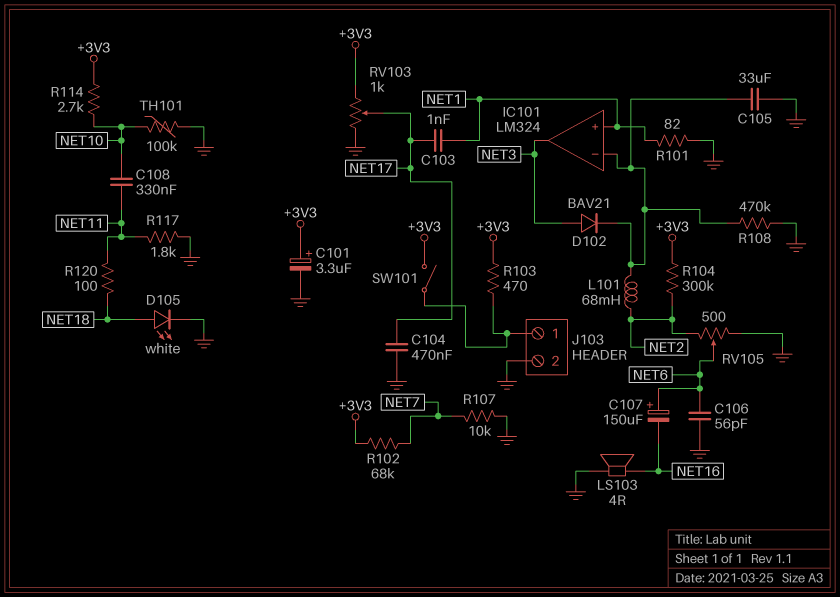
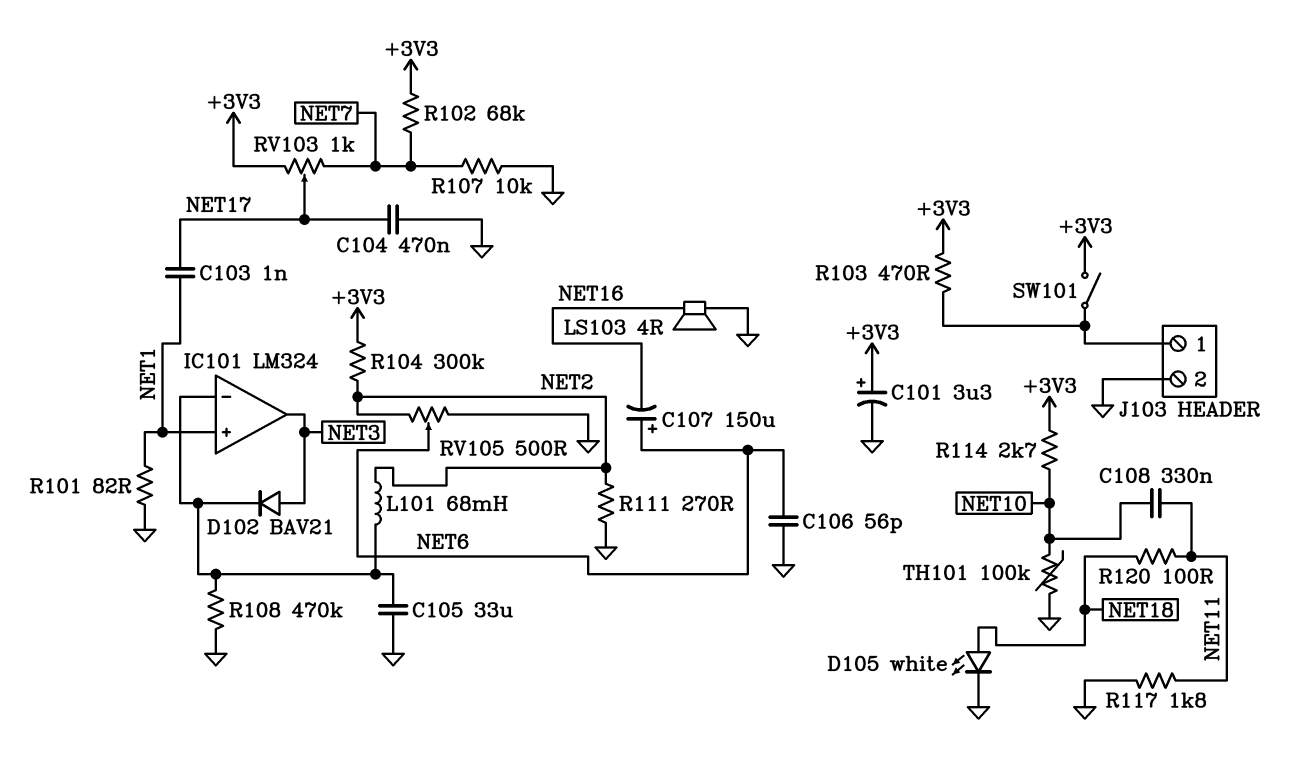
R111: none -> 270 (GND, NET2)
RV103: 1k (+3V3, GND, wiper NET17) -> 1k (+3V3, NET7, wiper NET17)

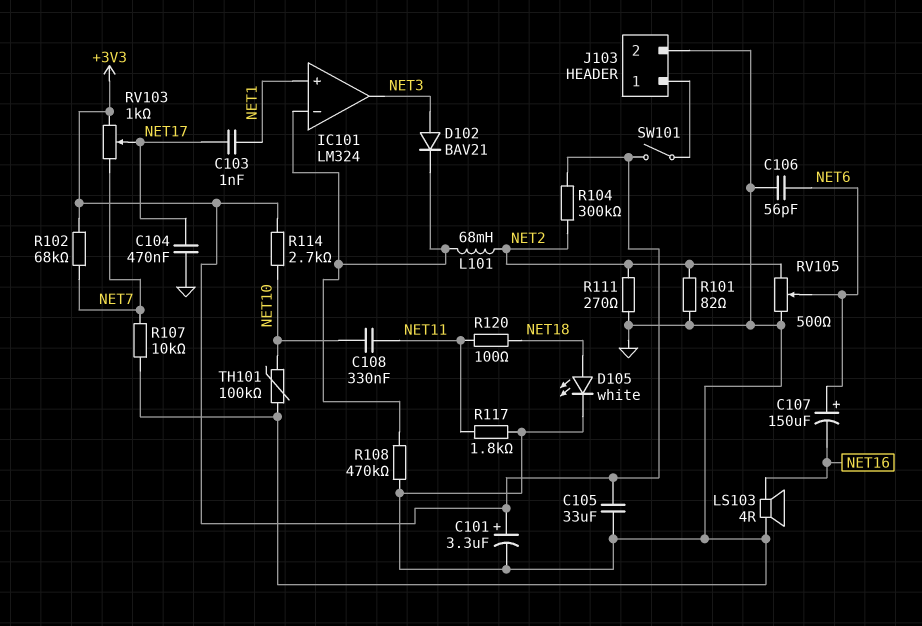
C105: 33uF (GND, IC101/in-) -> 33uF (+3V3, GND)
R101: 82 (GND, NET1) -> 82 (GND, NET2)
R103: 470 (+3V3, J103/1) -> none

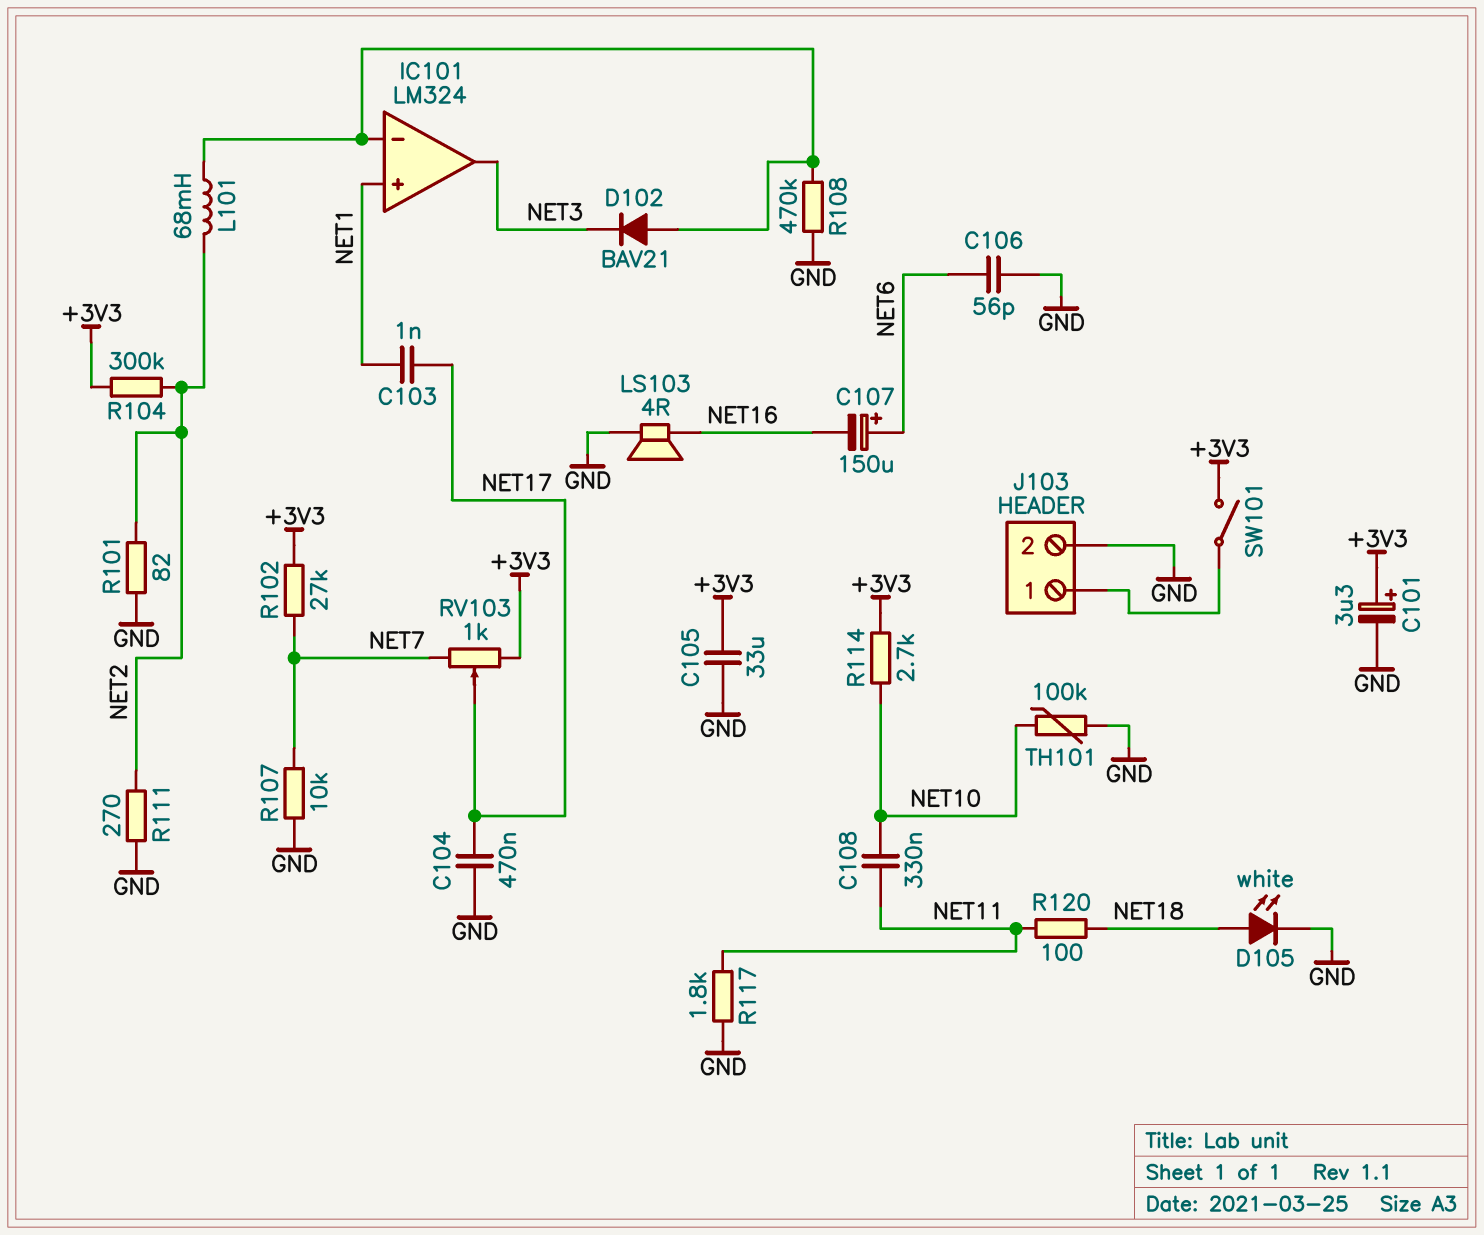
D102: diode BAV21 (A NET3, K IC101/in-) -> diode BAV21 (A IC101/in-, K NET3)
R102: 68k (+3V3, NET7) -> 27k (+3V3, NET7)
RV105: 500 (GND, NET2, wiper NET6) -> none

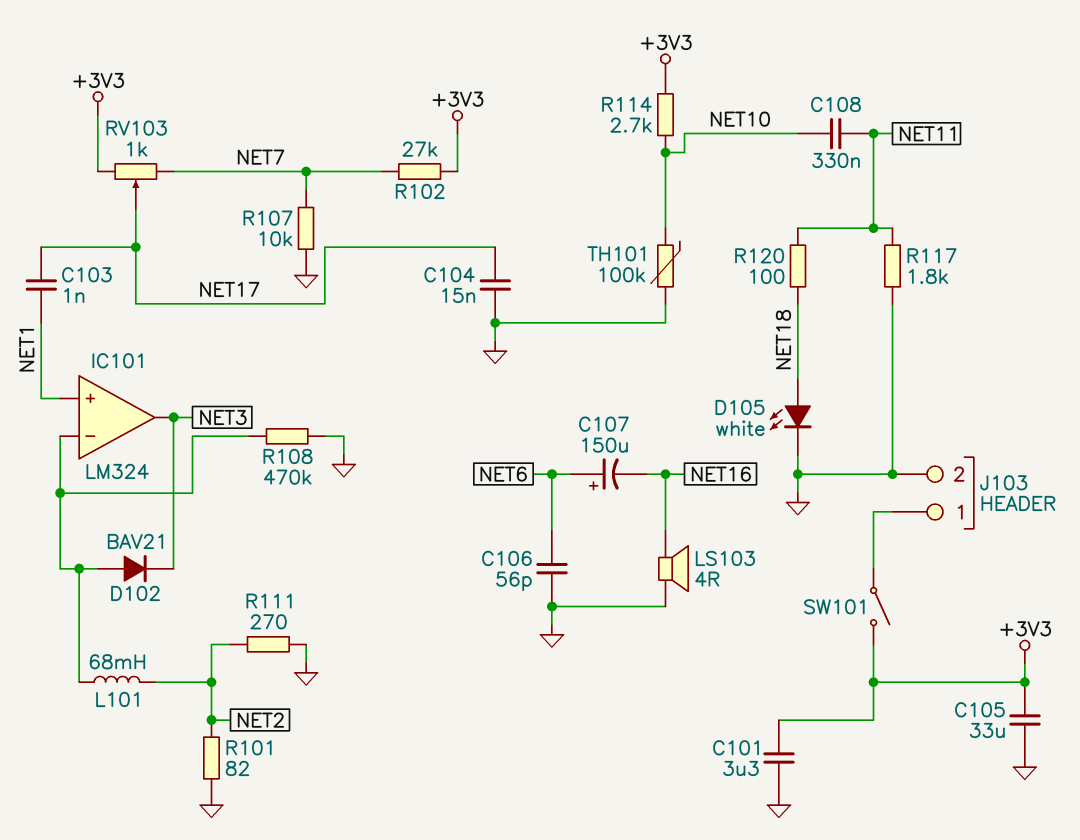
C101: 3.3uF (plus +3V3, minus GND) -> 3.3uF (+3V3, GND)
C104: 470nF (GND, NET17) -> 15nF (GND, NET17)
R104: 300k (+3V3, NET2) -> none

